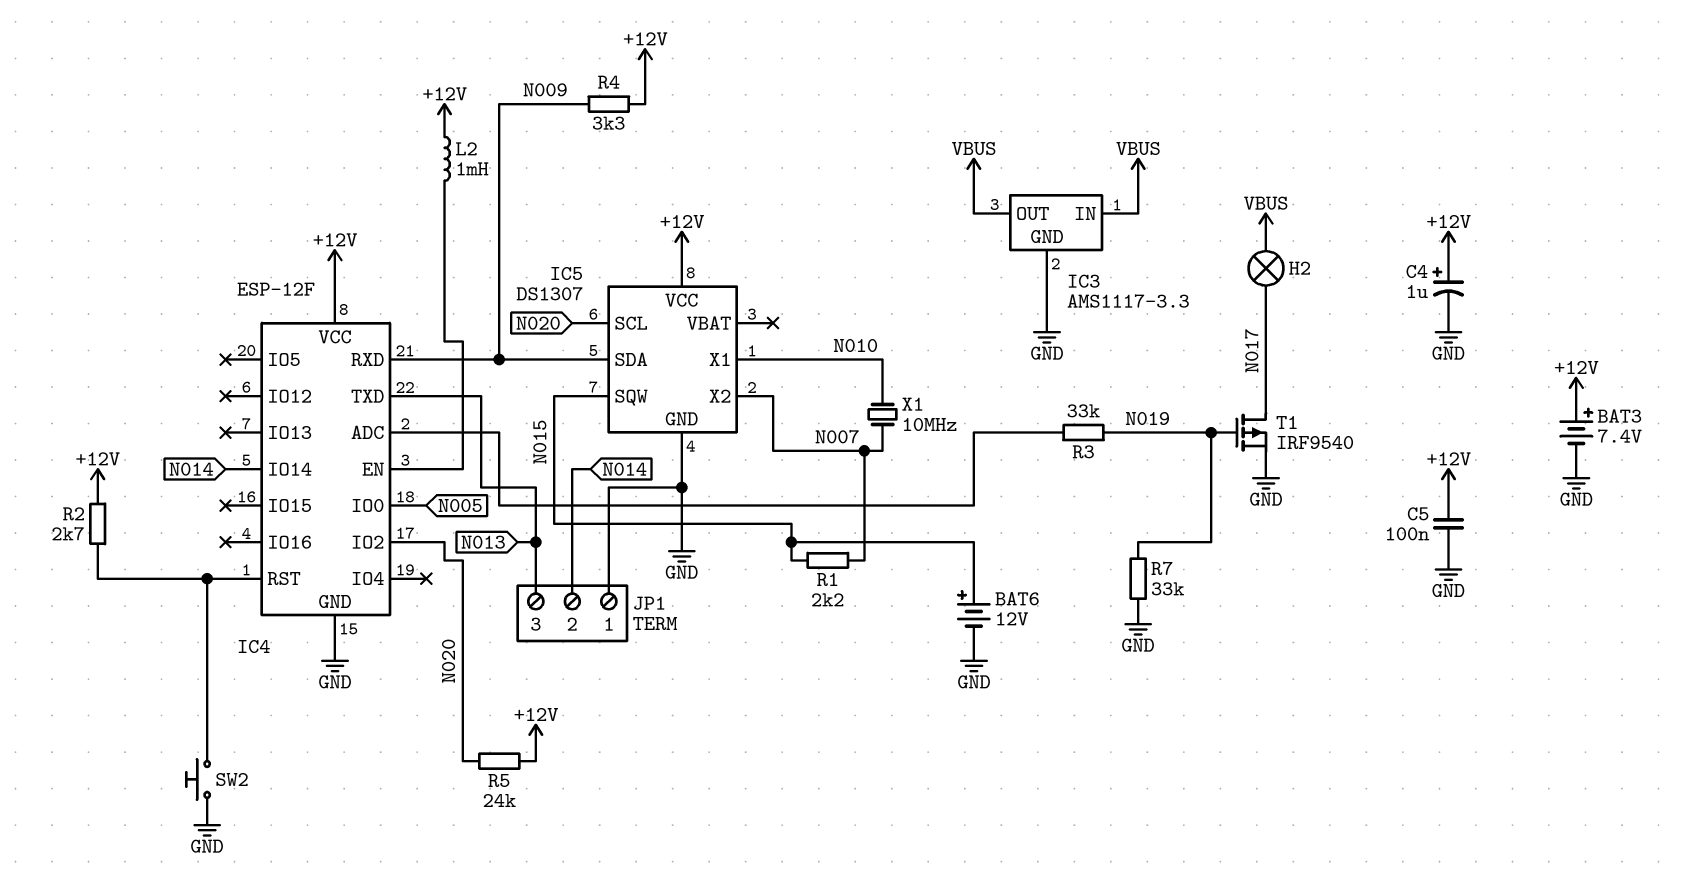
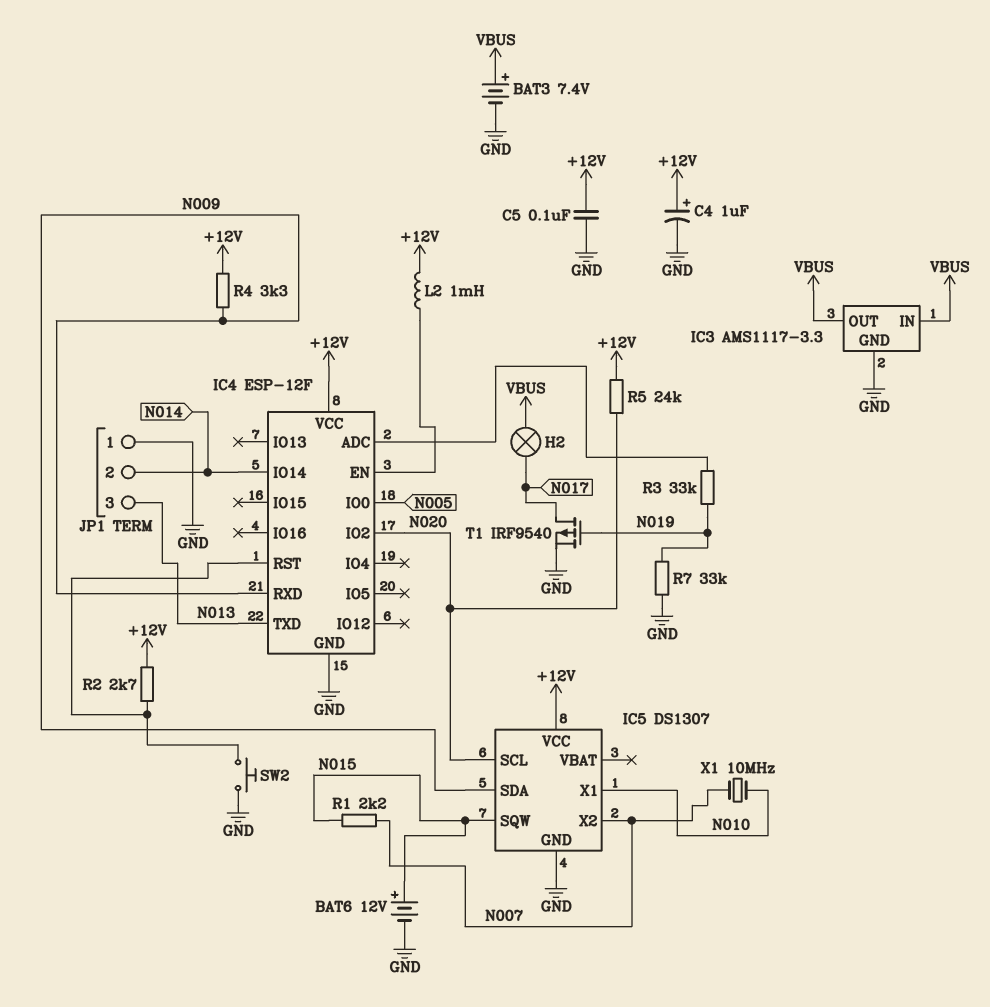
BAT3: 7.4V (plus +12V, minus GND) -> 7.4V (plus VBUS, minus GND)

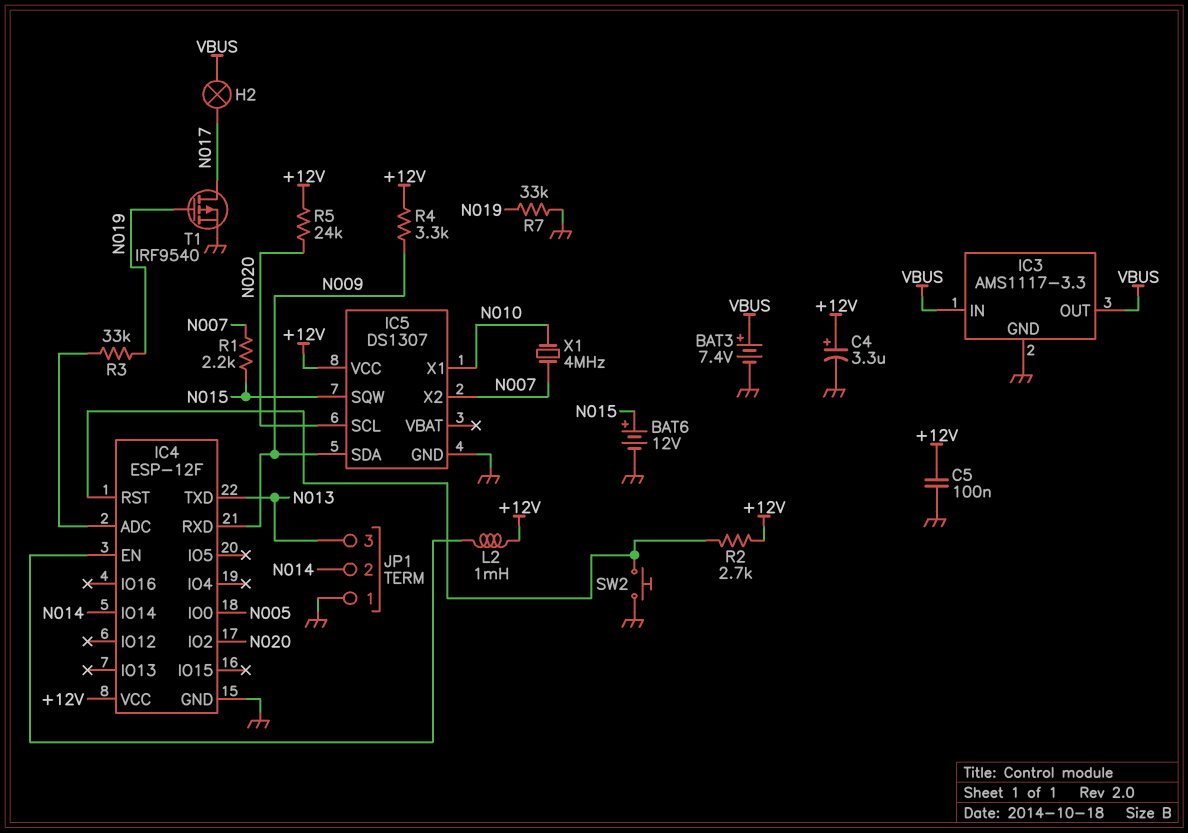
C4: 1uF (plus +12V, minus GND) -> 3.3uF (plus +12V, minus GND)
X1: 10MHz (N007, N010) -> 4MHz (N007, N010)

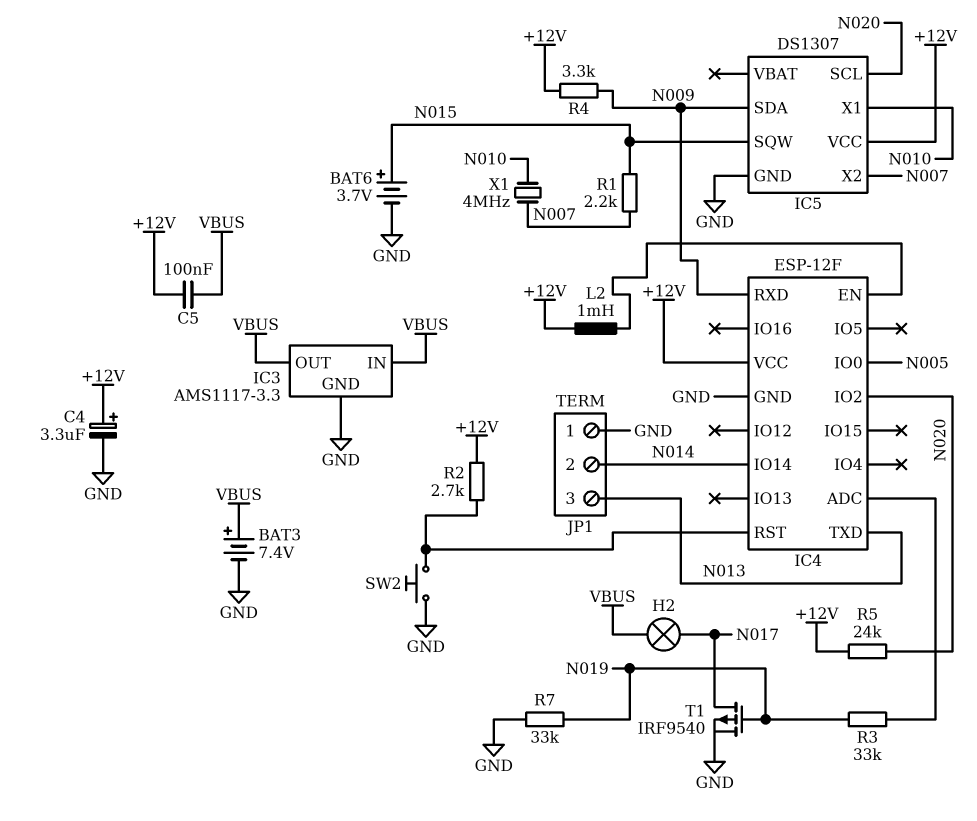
BAT6: 12V (plus N015, minus GND) -> 3.7V (plus N015, minus GND)
C5: 100nF (+12V, GND) -> 100nF (+12V, VBUS)

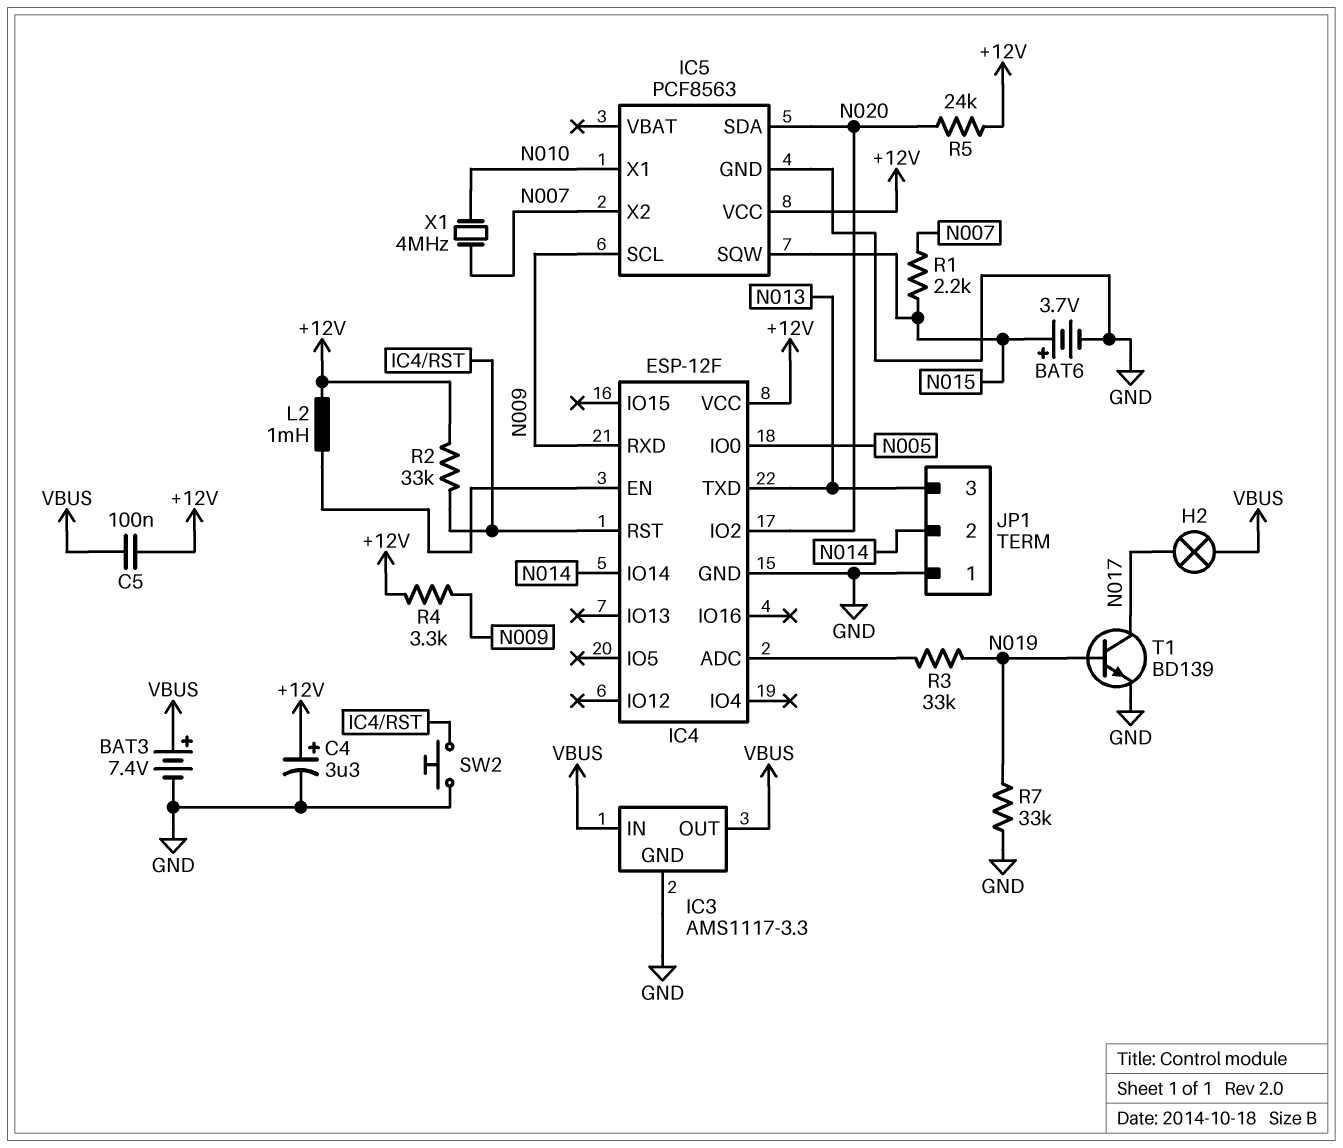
IC5: DS1307 -> PCF8563
IC5 pin SCL: N020 -> N009
IC5 pin SDA: N009 -> N020
R2: 2.7k (+12V, IC4/RST) -> 33k (+12V, IC4/RST)
T1: PMOS IRF9540 (G N019, D N017, S GND) -> NPN BD139 (B N019, C N017, E GND)

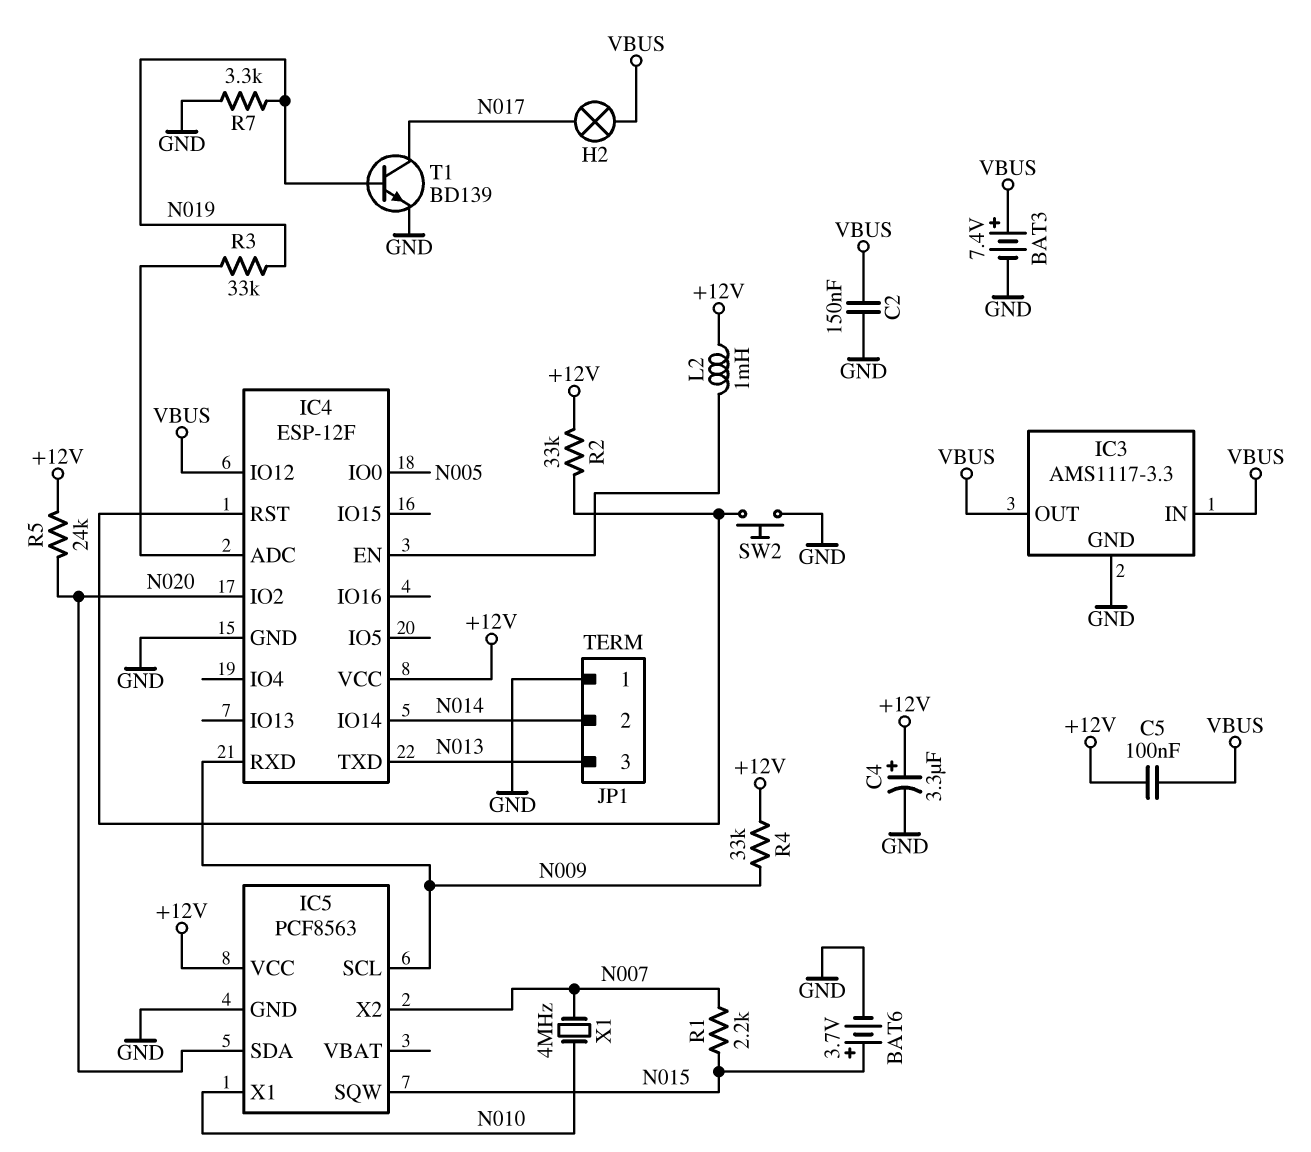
C2: none -> 150nF (GND, VBUS)
IC4 pin IO12: none -> VBUS
R4: 3.3k (+12V, N009) -> 33k (+12V, N009)
R7: 33k (GND, N019) -> 3.3k (GND, N019)

